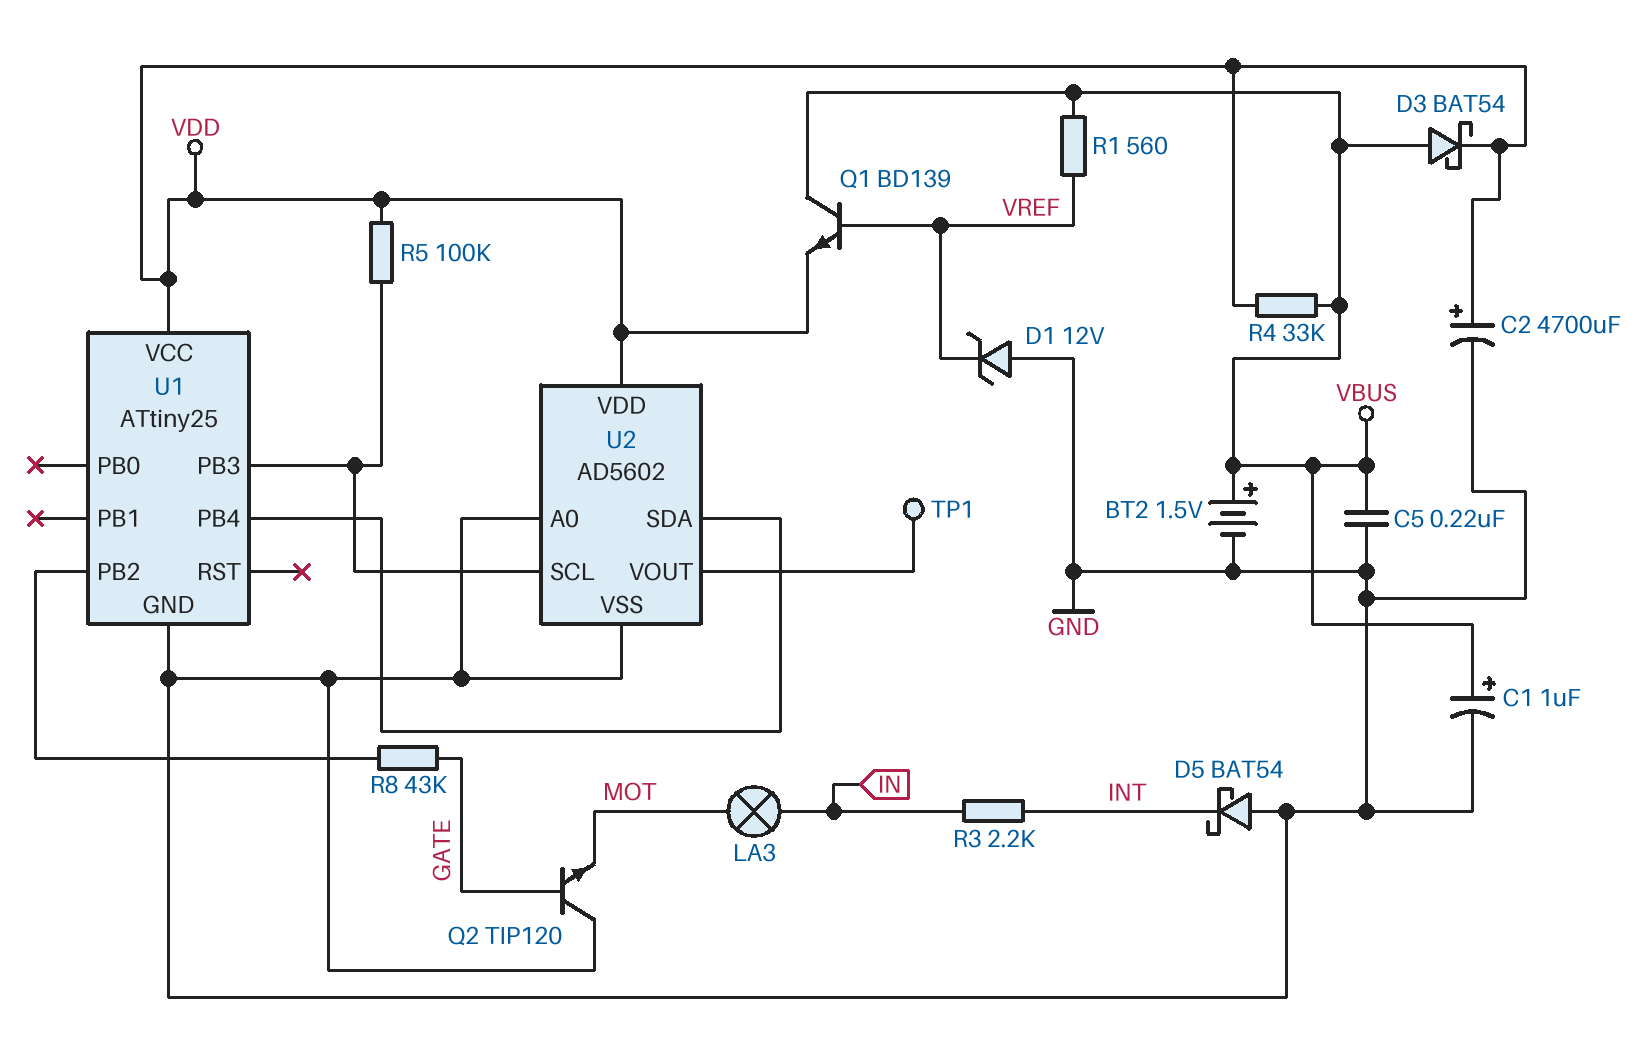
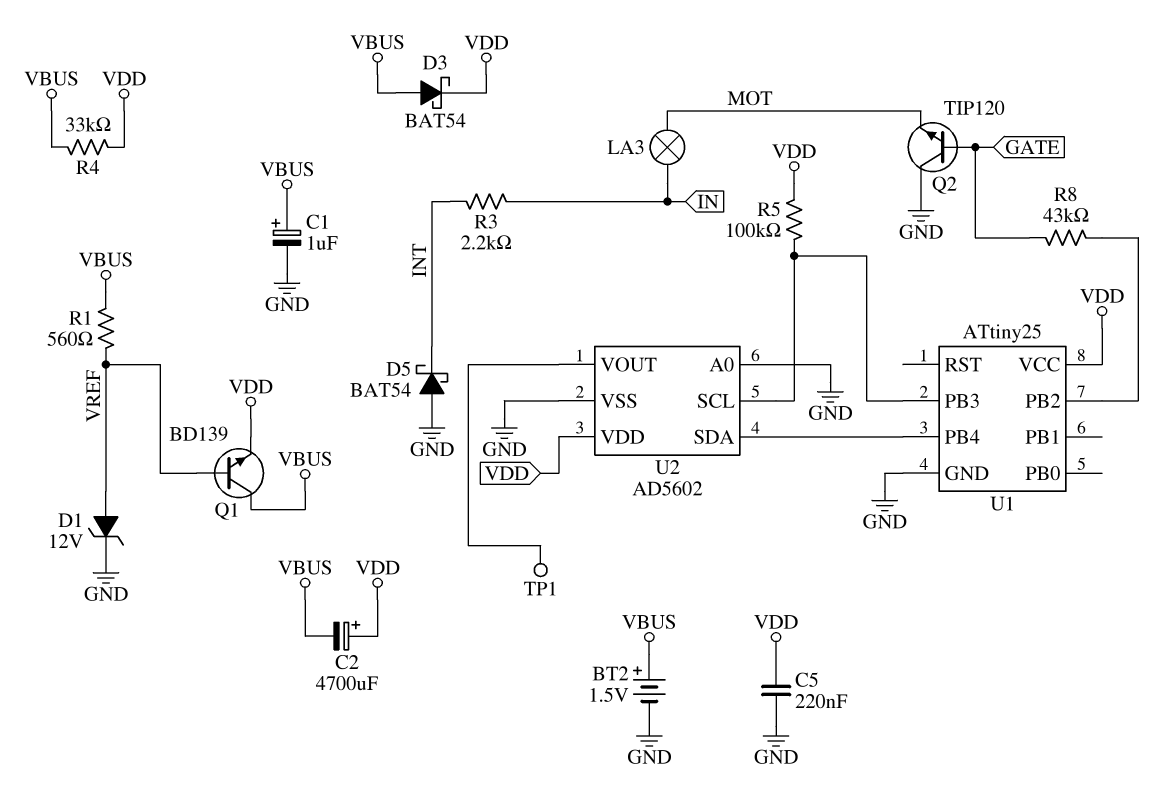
C2: 4700uF (plus VDD, minus GND) -> 4700uF (plus VDD, minus VBUS)
C5: 220nF (GND, VBUS) -> 220nF (GND, VDD)
D1: zener 12V (A GND, K VREF) -> zener 12V (A VREF, K GND)

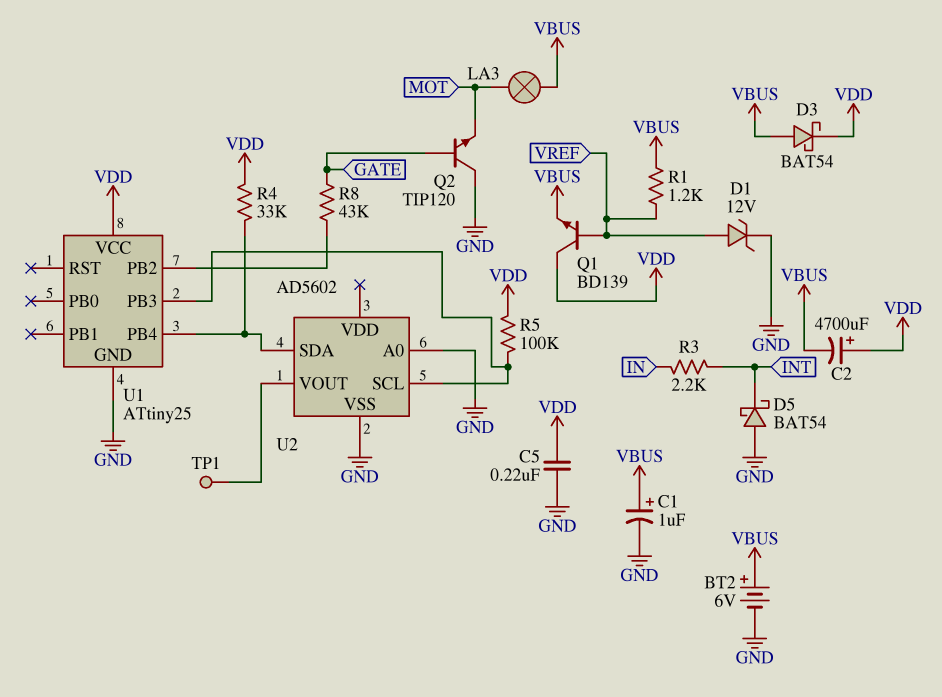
BT2: 1.5V (plus VBUS, minus GND) -> 6V (plus VBUS, minus GND)
LA3: lamp (IN, MOT) -> lamp (MOT, VBUS)
Q1: NPN BD139 (B VREF, C VBUS, E VDD) -> NPN BD139 (B VREF, C VDD, E VBUS)
R1: 560 (VBUS, VREF) -> 1.2k (VBUS, VREF)
R4: 33k (VBUS, VDD) -> 33k (U1/PB4, VDD)
U2 pin VDD: VDD -> none

